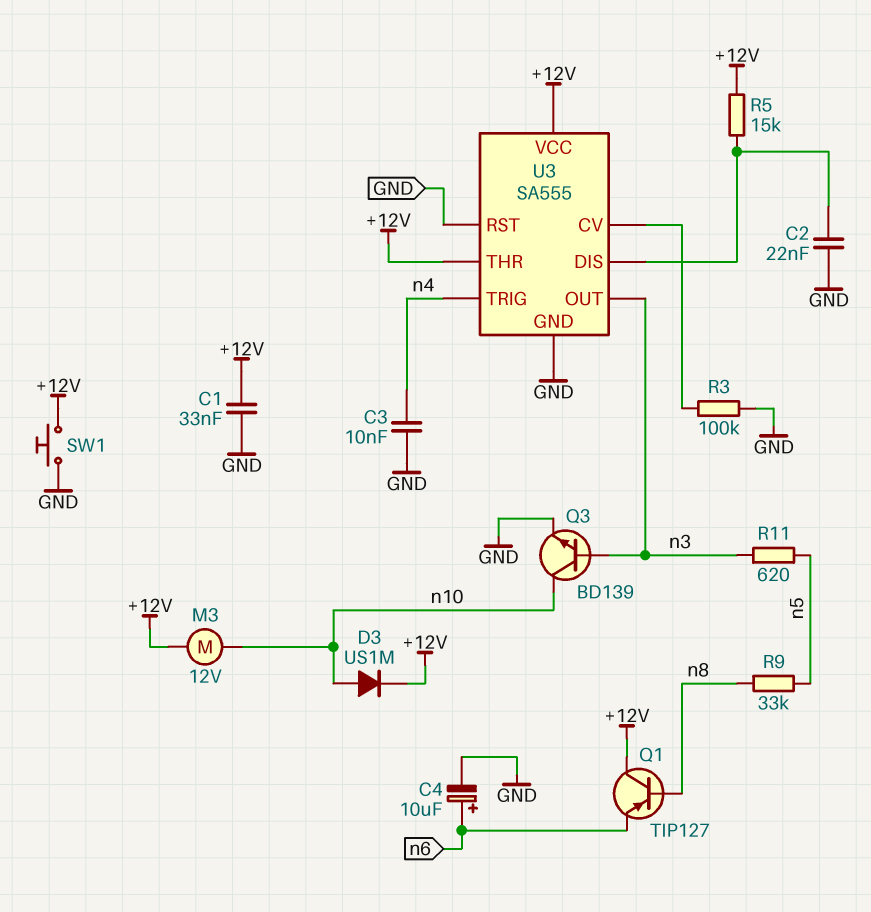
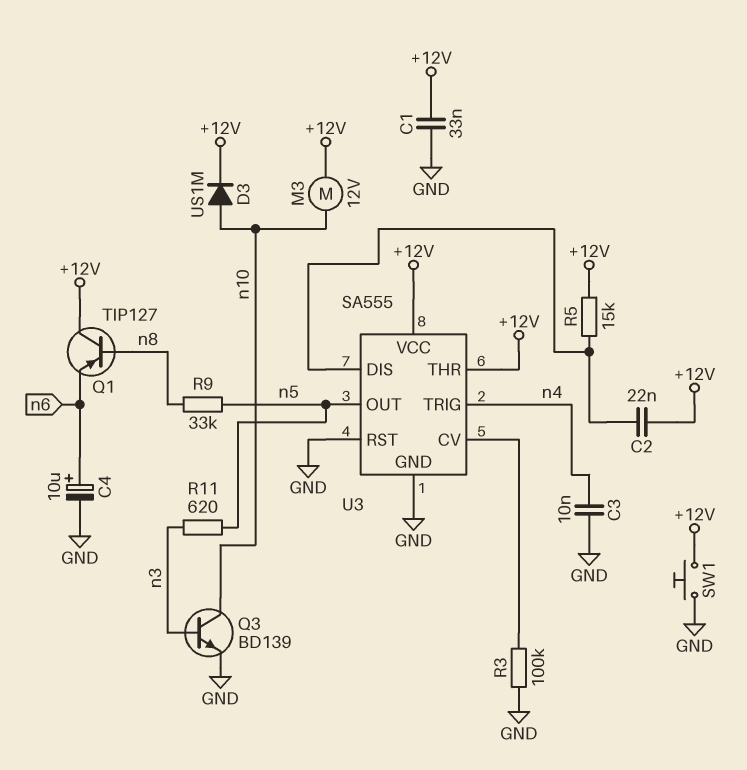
C2: 22nF (GND, U3/DIS) -> 22nF (+12V, U3/DIS)
U3 pin OUT: n3 -> n5

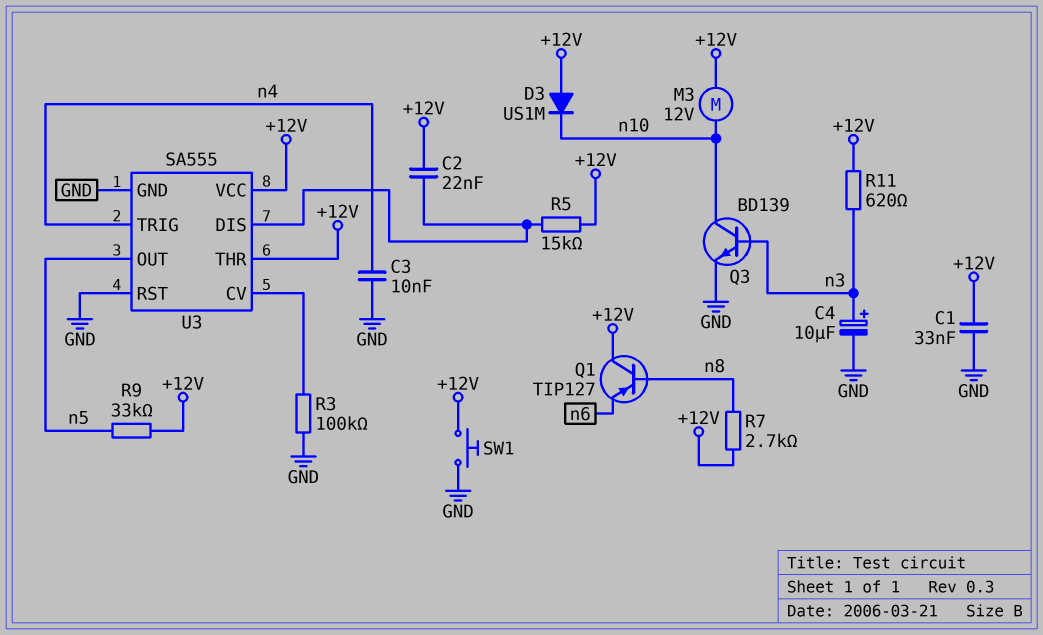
C4: 10uF (plus n6, minus GND) -> 10uF (plus n3, minus GND)
D3: diode US1M (A n10, K +12V) -> diode US1M (A +12V, K n10)
R7: none -> 2.7k (+12V, n8)
R9: 33k (n5, n8) -> 33k (+12V, n5)
R11: 620 (n3, n5) -> 620 (+12V, n3)

